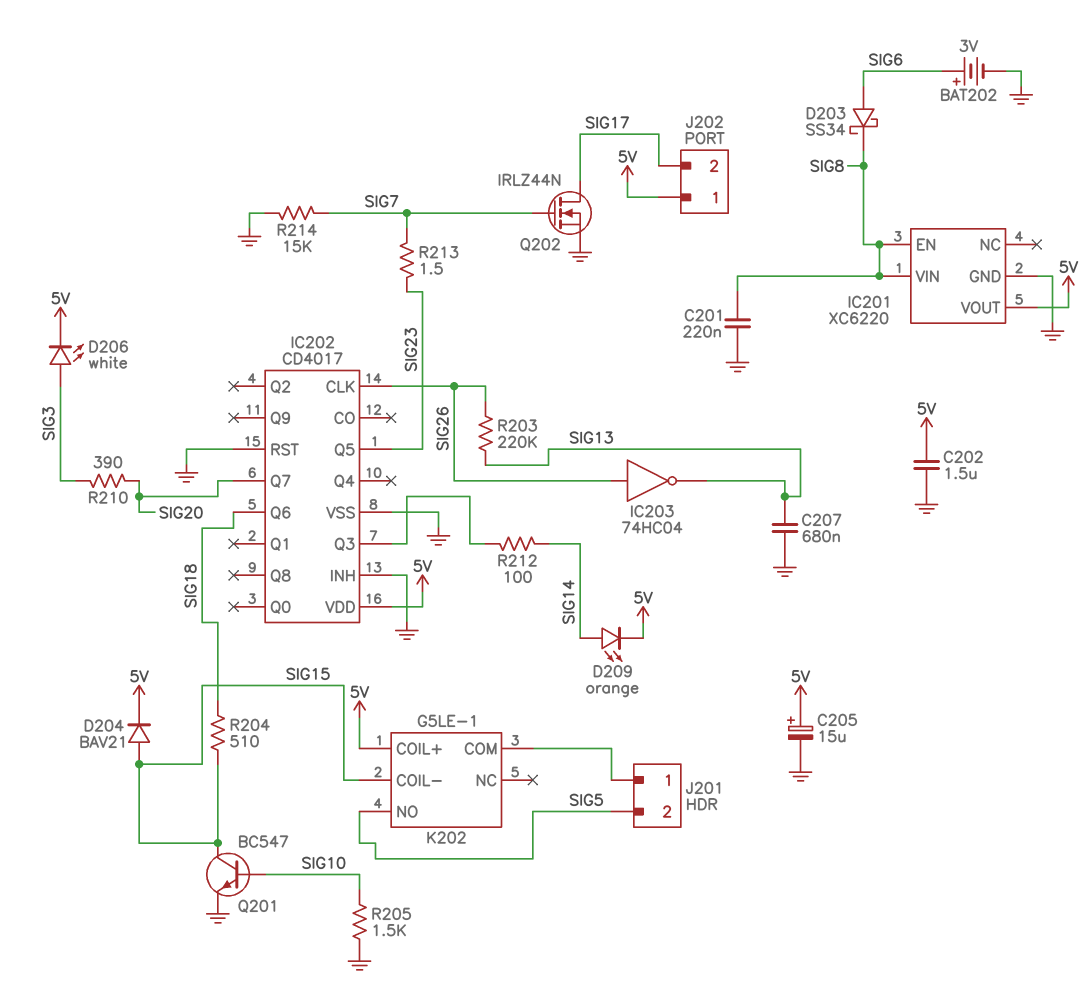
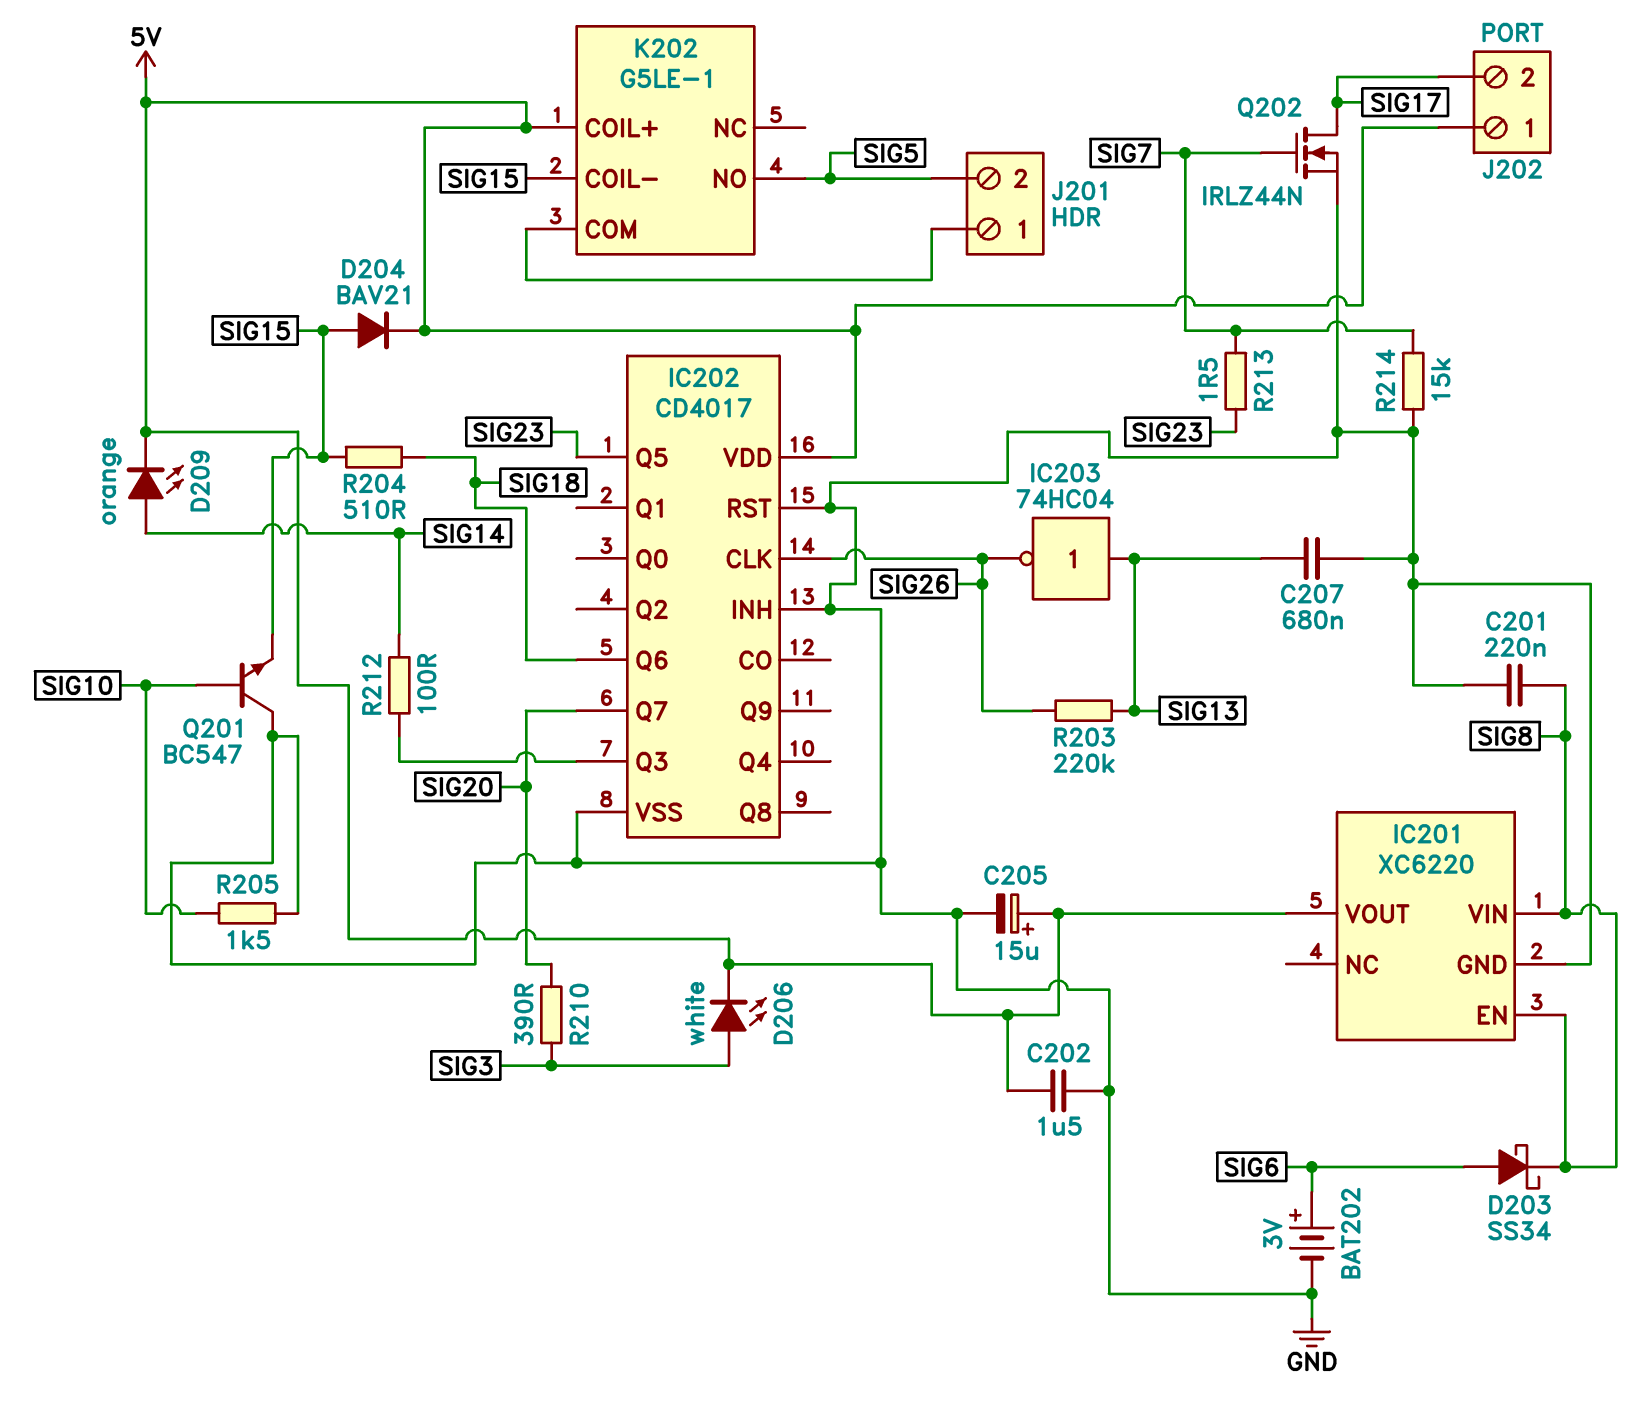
IC203: NOT 74HC04 (in SIG26, out SIG13) -> NOT 74HC04 (in SIG13, out SIG26)
Q201: NPN BC547 (B SIG10, C SIG15, E GND) -> NPN BC547 (B SIG10, C GND, E SIG15)

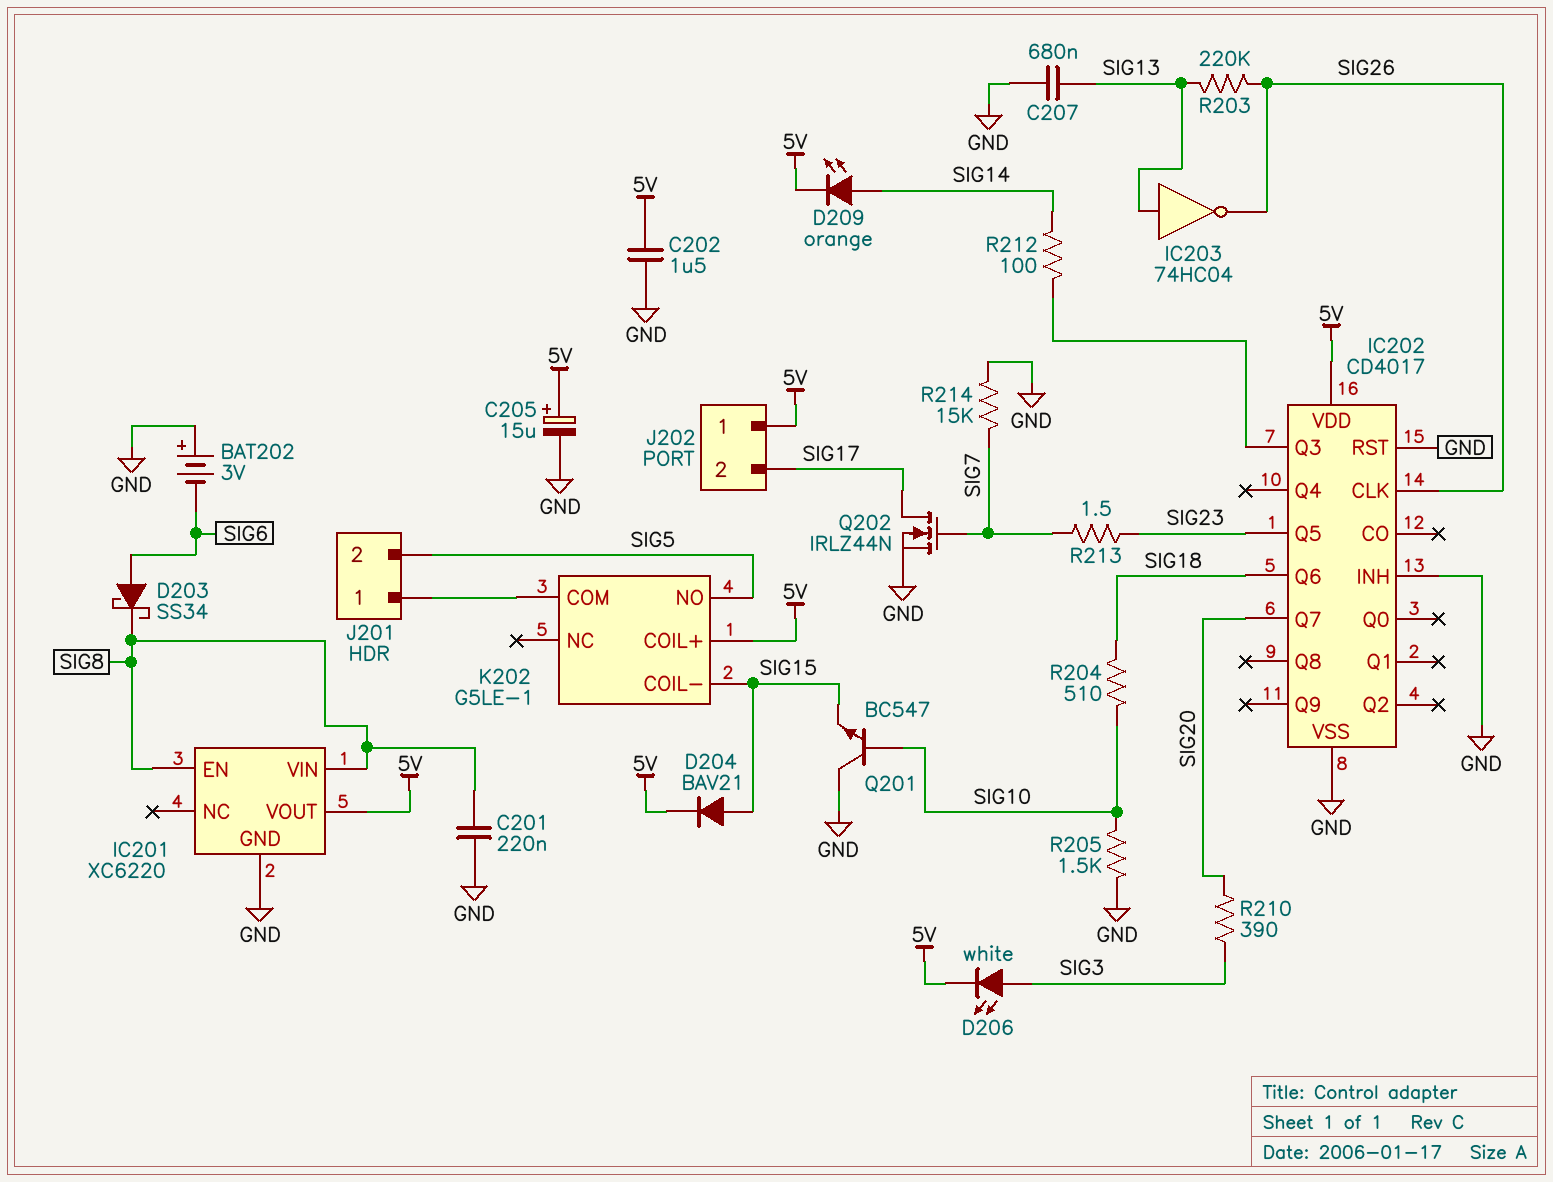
BAT202: 3V (plus SIG6, minus GND) -> 3V (plus GND, minus SIG6)
R204: 510 (SIG15, SIG18) -> 510 (SIG10, SIG18)

